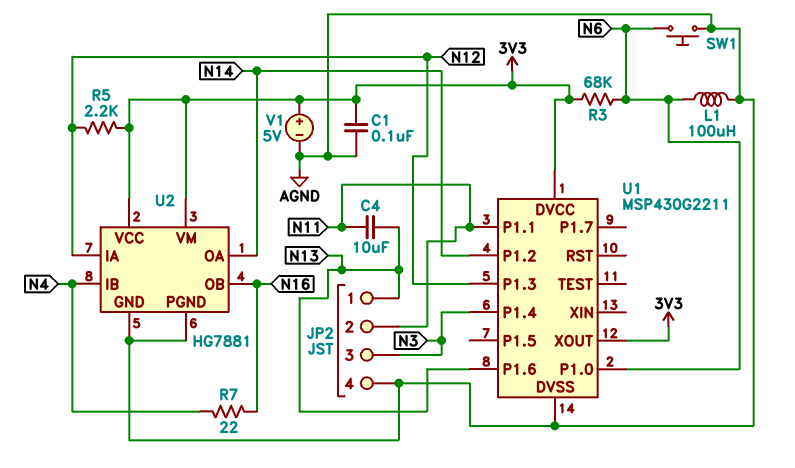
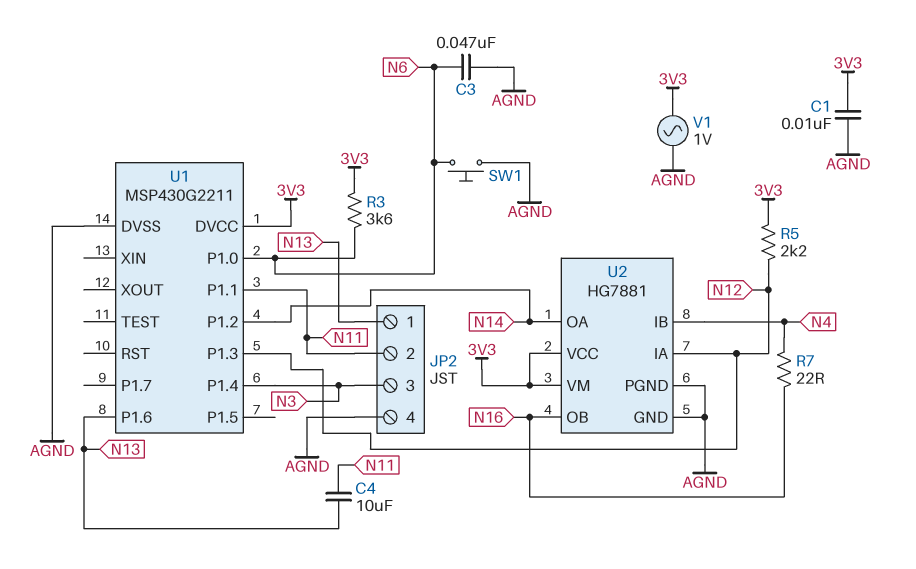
C1: 100nF (3V3, AGND) -> 10nF (3V3, AGND)
C3: none -> 47nF (AGND, N6)
L1: 100uH (AGND, N6) -> none
R3: 68k (3V3, N6) -> 3.6k (3V3, N6)
U1 pin XOUT: 3V3 -> none
V1: 5V (plus 3V3, minus AGND) -> AC 1V (3V3, AGND)

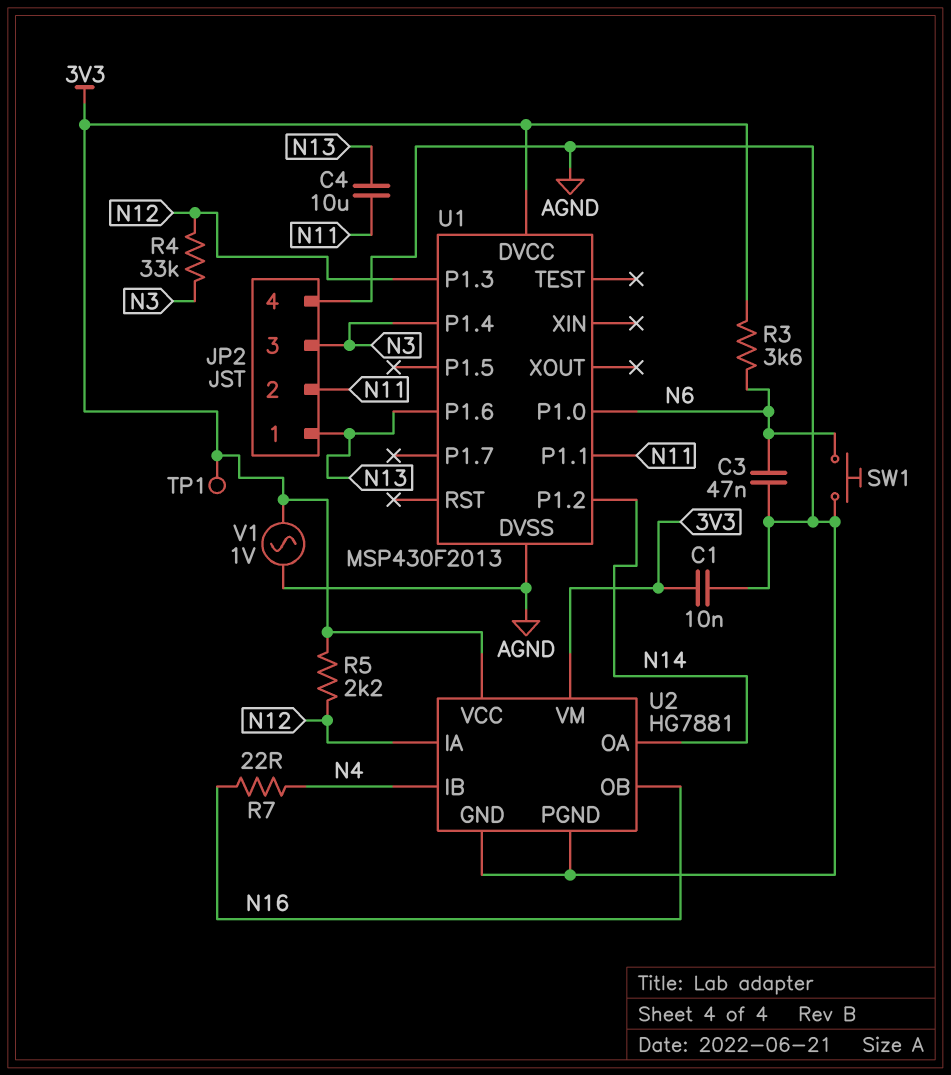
R4: none -> 33k (N3, N12)
TP1: none -> test point (3V3)
U1: MSP430G2211 -> MSP430F2013

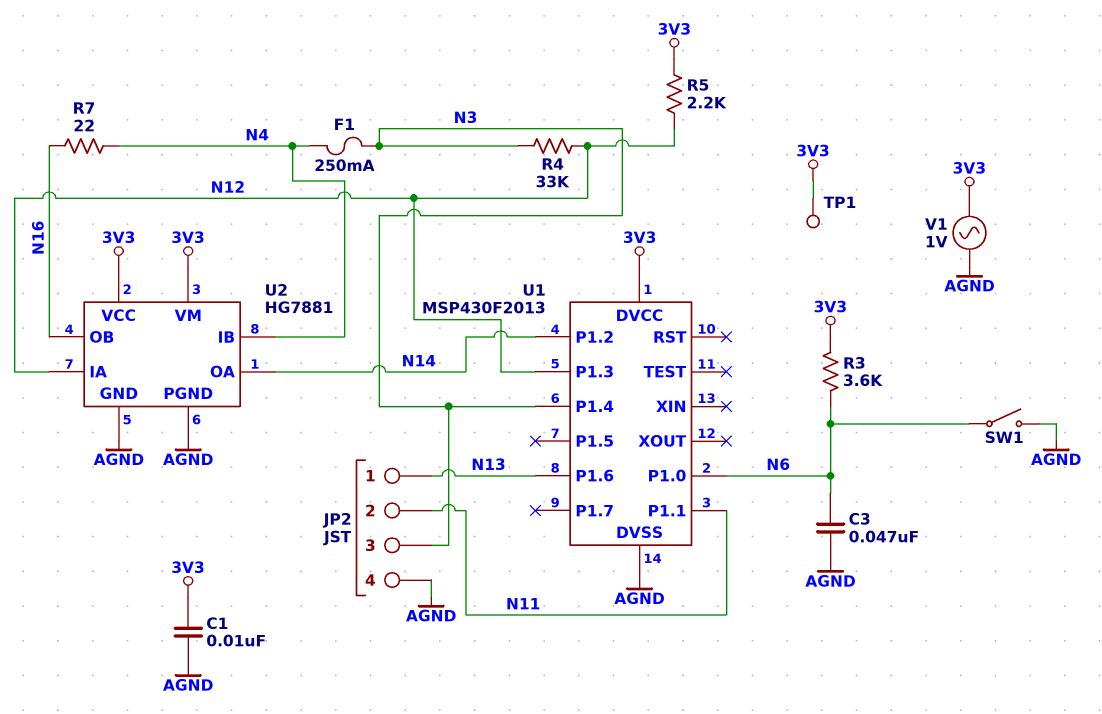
C4: 10uF (N11, N13) -> none
F1: none -> 250mA (N3, N4)
SW1: button (AGND, N6) -> switch (AGND, N6)

